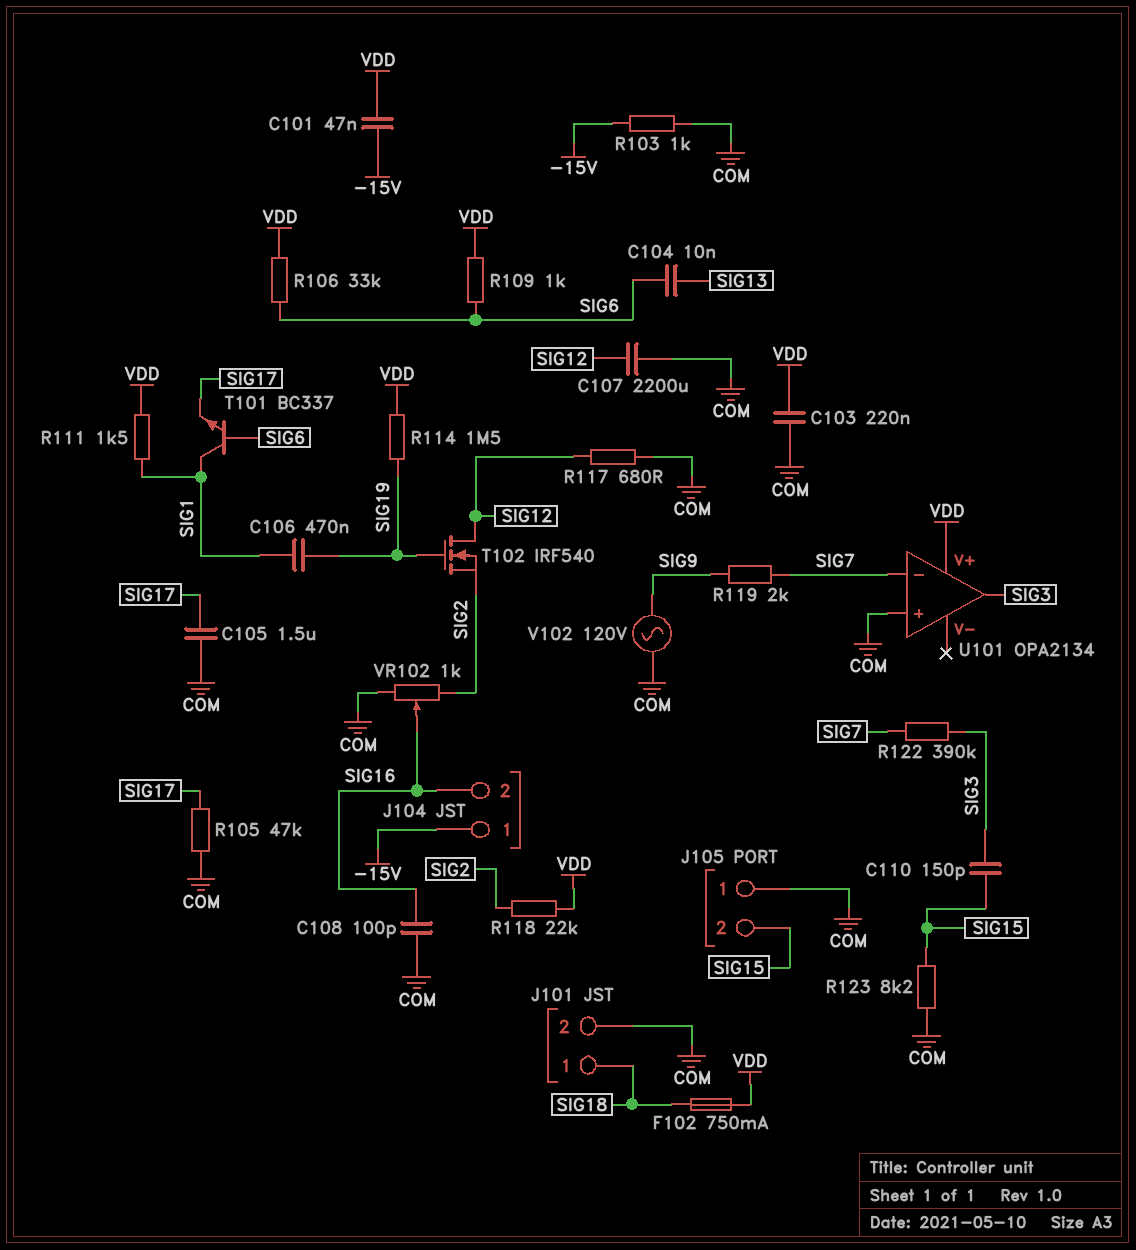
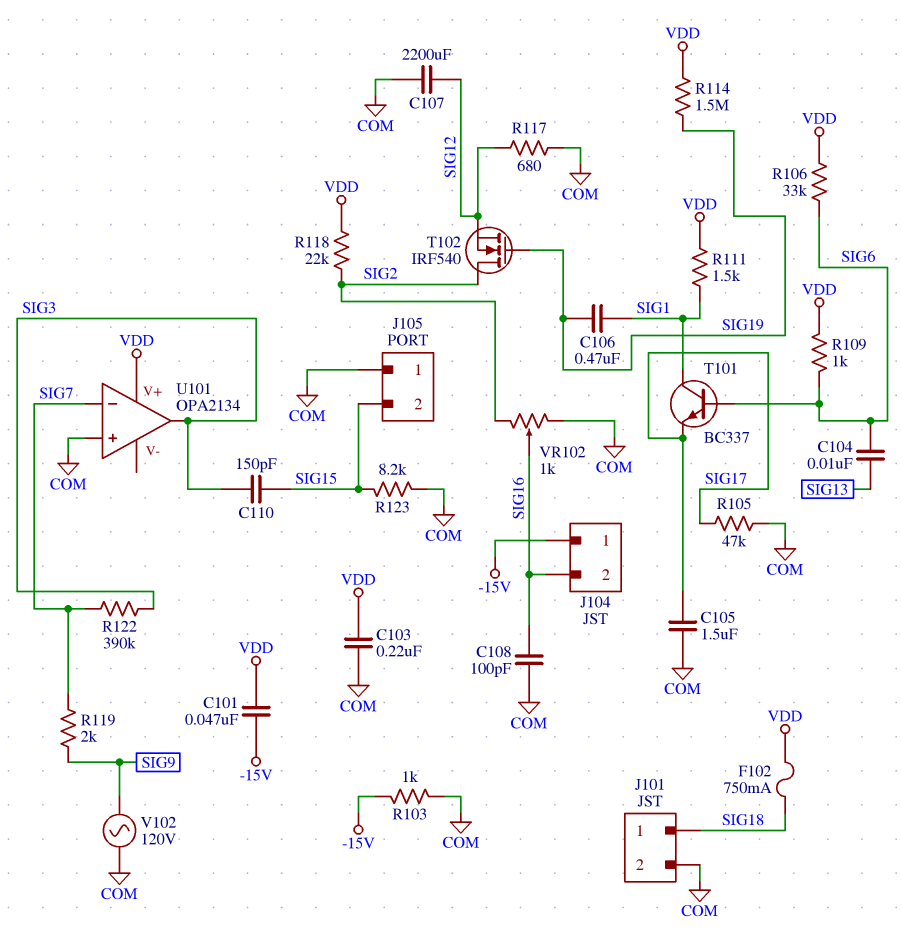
T102: NMOS IRF540 (G SIG19, D SIG12, S SIG2) -> NMOS IRF540 (G SIG19, D SIG2, S SIG12)

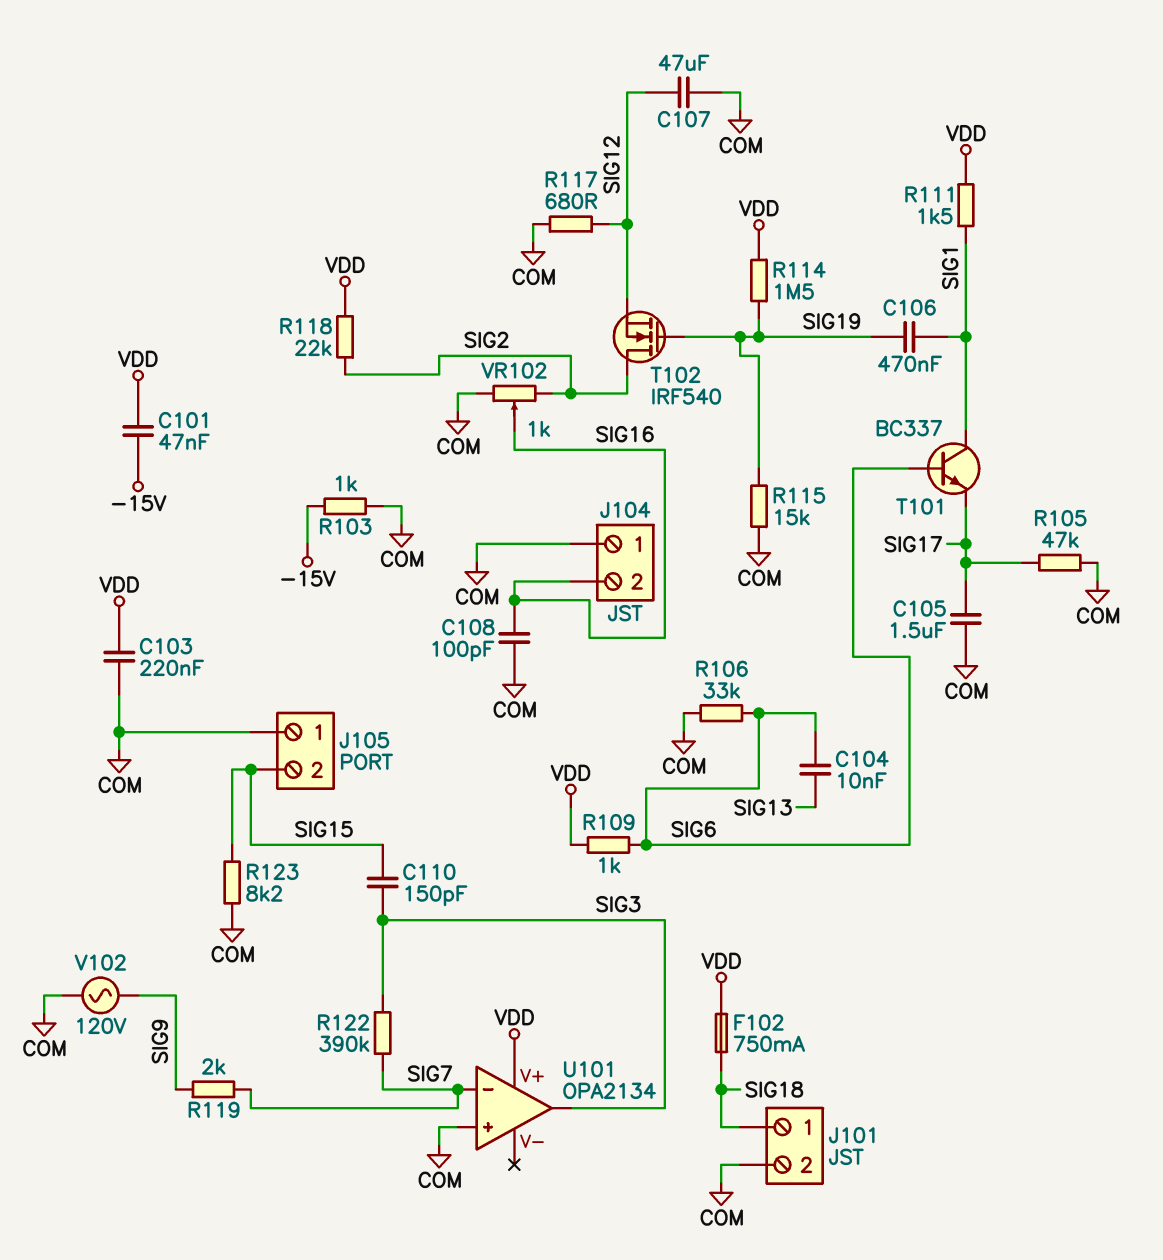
C107: 2200uF (COM, SIG12) -> 47uF (COM, SIG12)
J104 pin 1: -15V -> COM
R106: 33k (SIG6, VDD) -> 33k (COM, SIG6)
R115: none -> 15k (COM, SIG19)

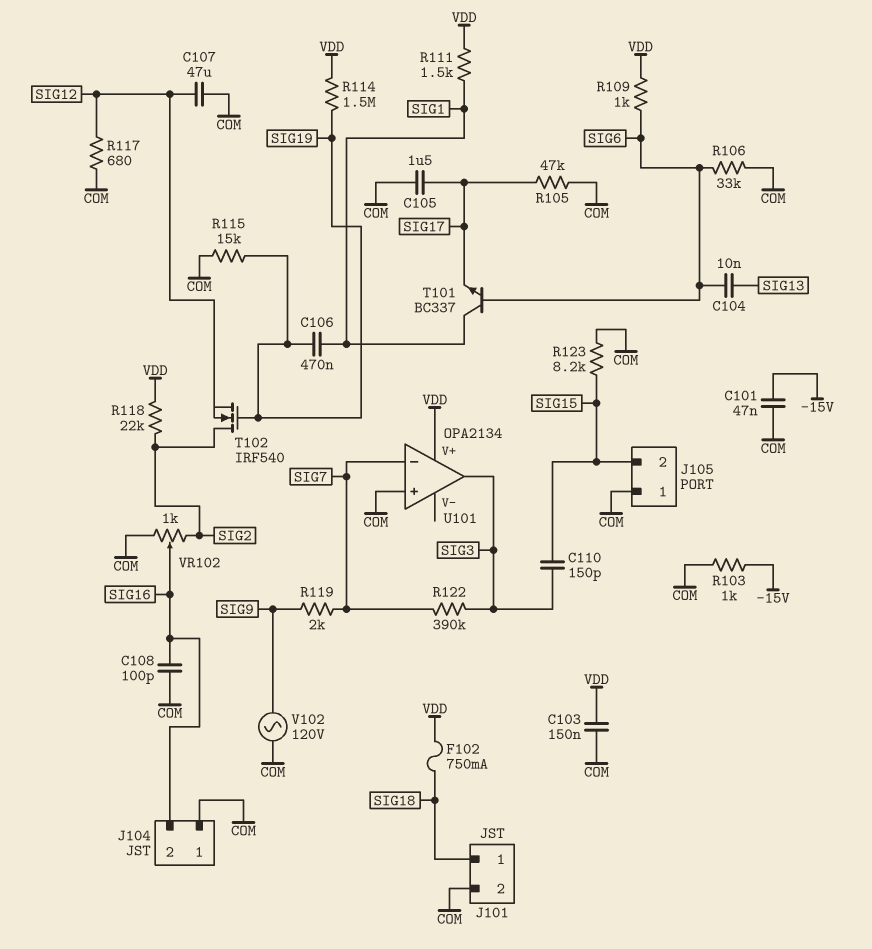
C101: 47nF (-15V, VDD) -> 47nF (-15V, COM)
C103: 220nF (COM, VDD) -> 150nF (COM, VDD)

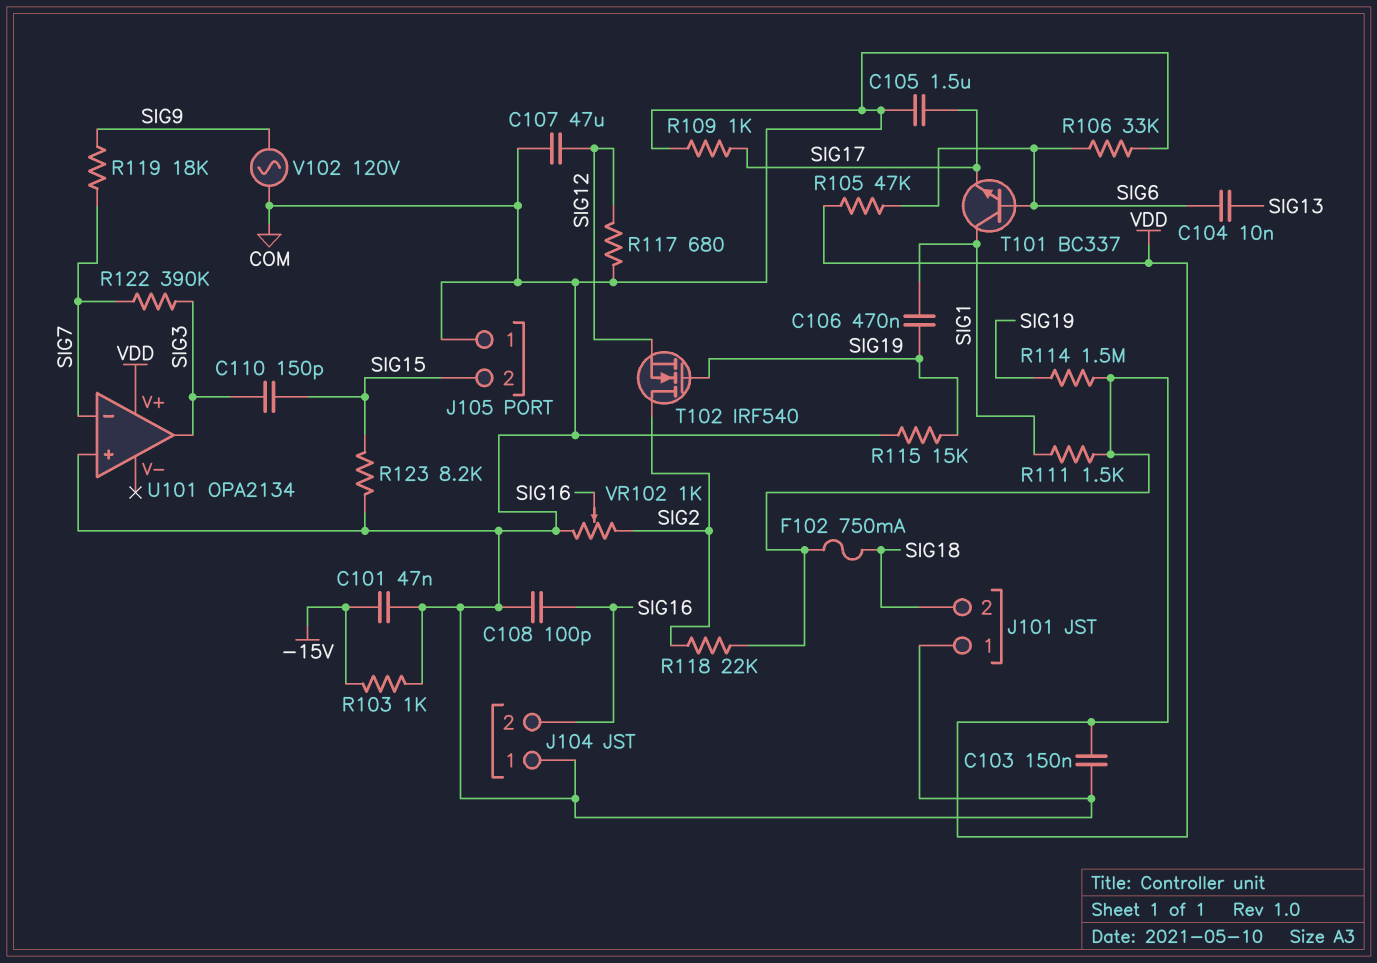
J101 pin 1: SIG18 -> COM
J101 pin 2: COM -> SIG18
R105: 47k (COM, SIG17) -> 47k (SIG6, VDD)
R109: 1k (SIG6, VDD) -> 1k (COM, SIG17)
R119: 2k (SIG7, SIG9) -> 18k (SIG7, SIG9)

